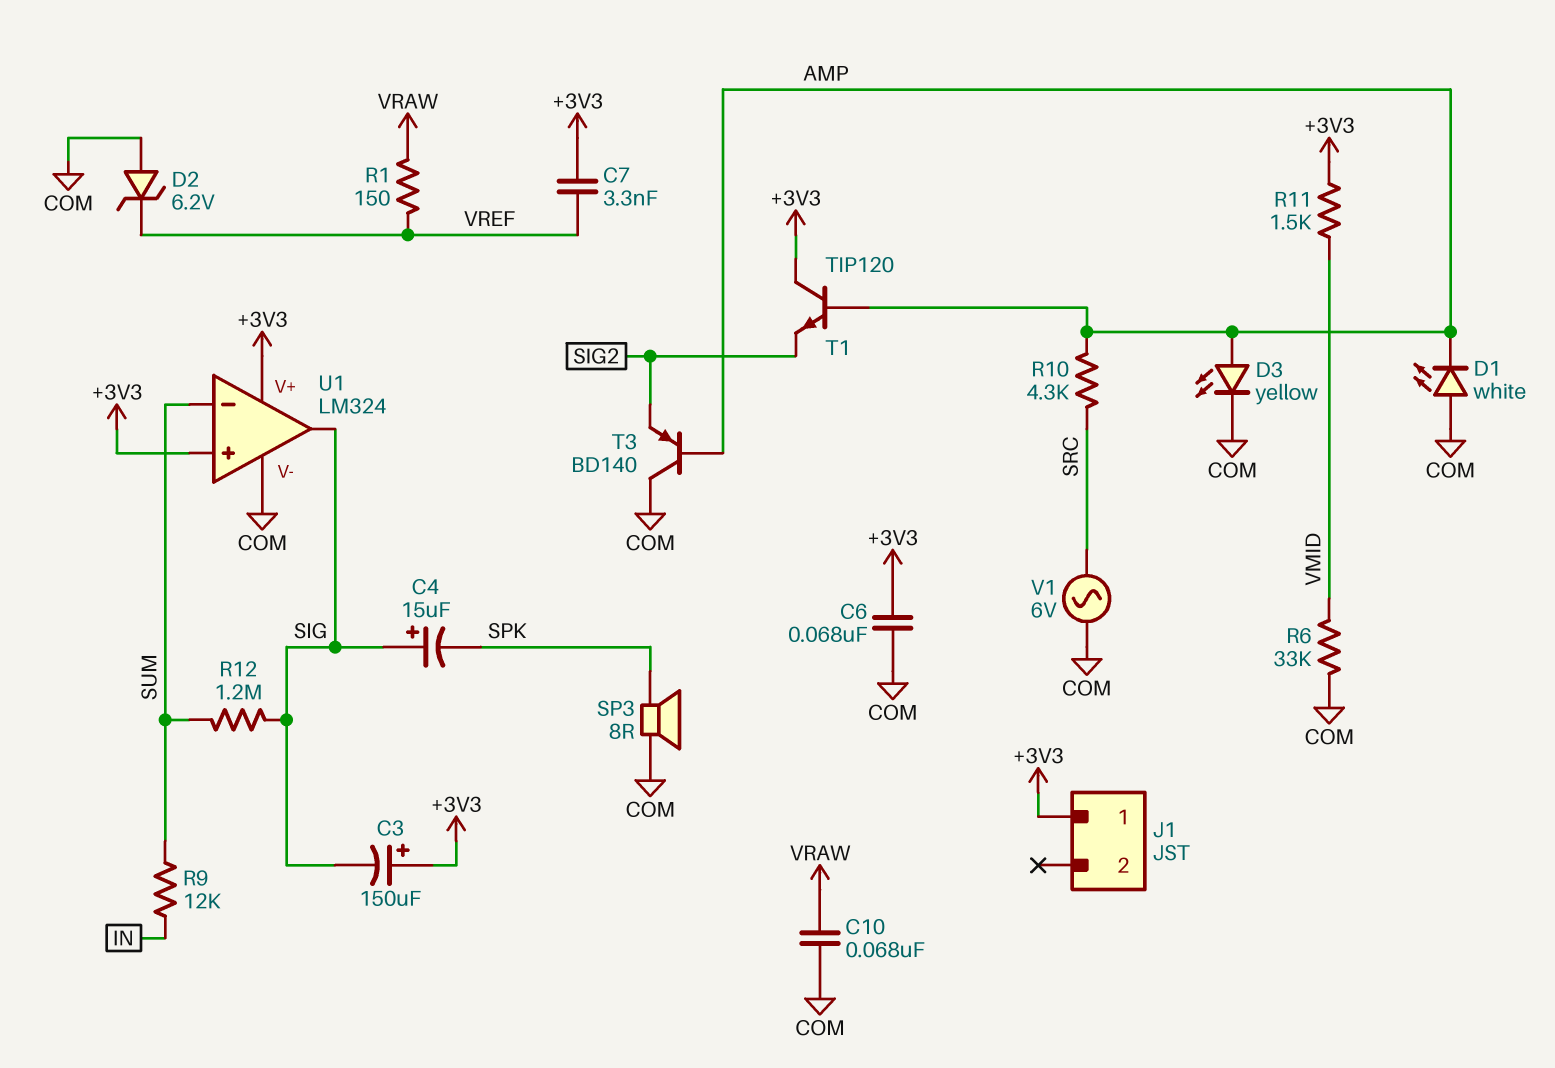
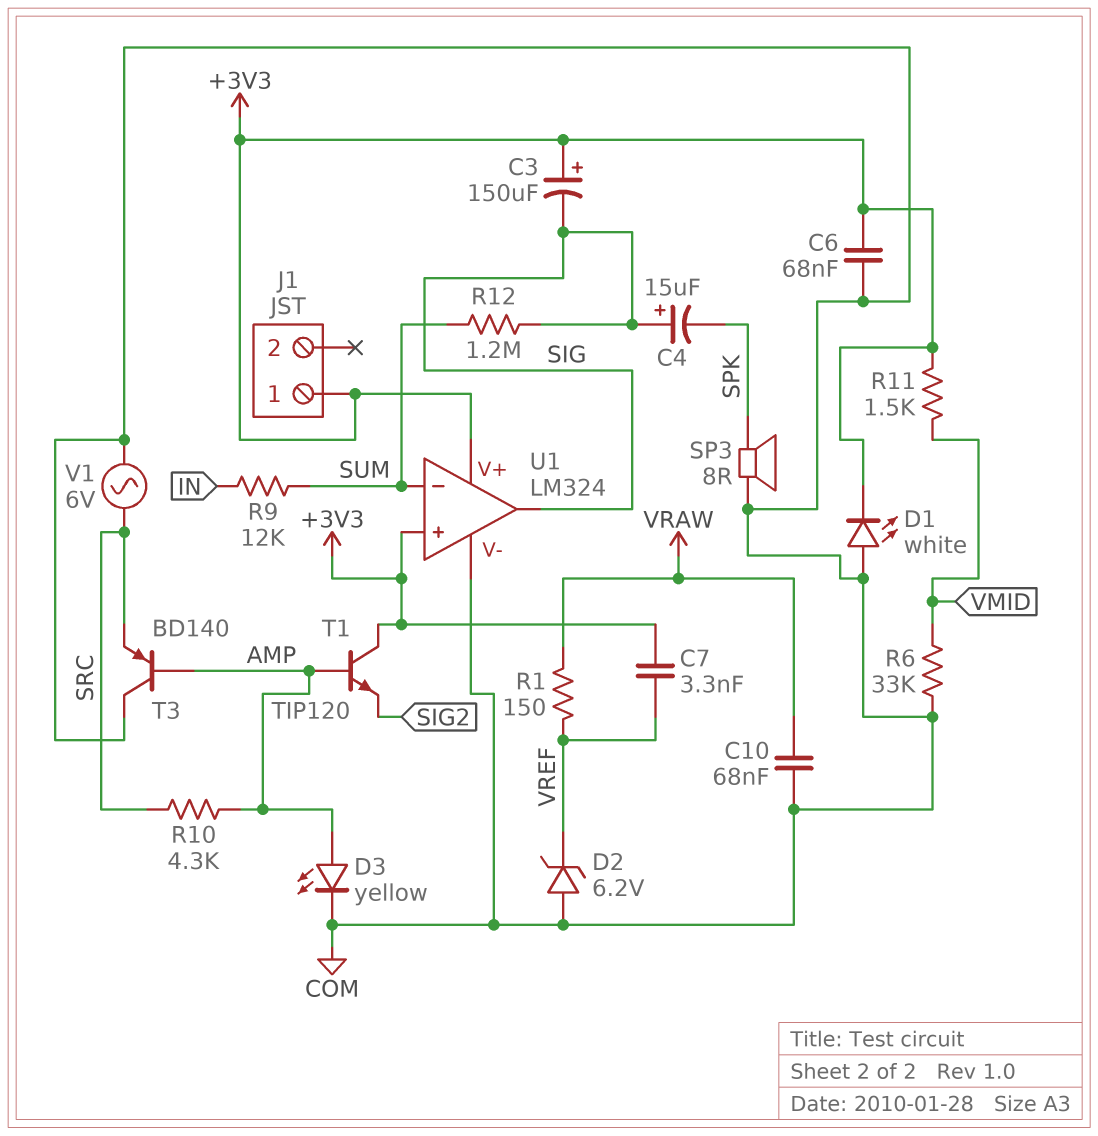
D1: LED white (A COM, K AMP) -> LED white (A COM, K +3V3)
T3: PNP BD140 (B AMP, C COM, E SIG2) -> PNP BD140 (B AMP, C COM, E SRC)

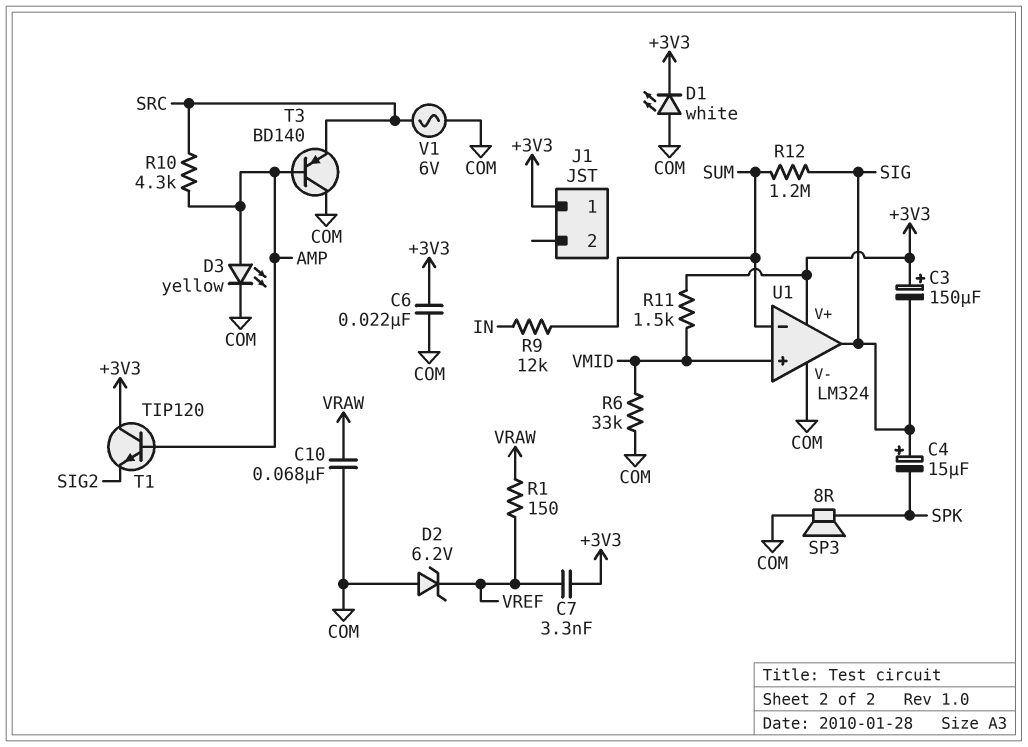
C6: 68nF (+3V3, COM) -> 22nF (+3V3, COM)
U1 pin in+: +3V3 -> VMID

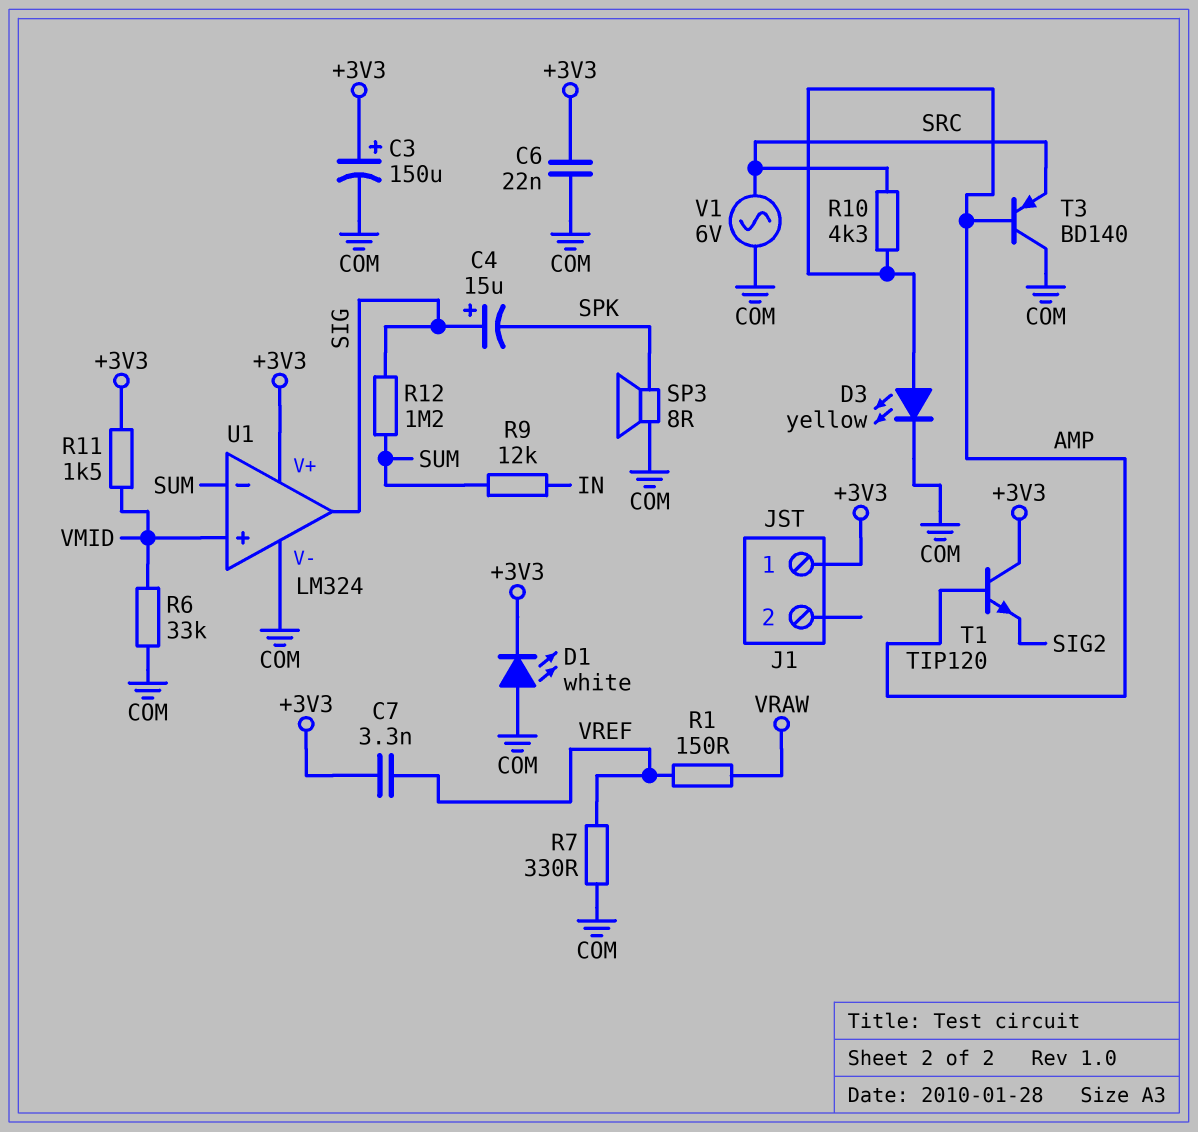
C3: 150uF (plus +3V3, minus SIG) -> 150uF (plus +3V3, minus COM)
C10: 68nF (COM, VRAW) -> none
D2: zener 6.2V (A COM, K VREF) -> none
R7: none -> 330 (COM, VREF)

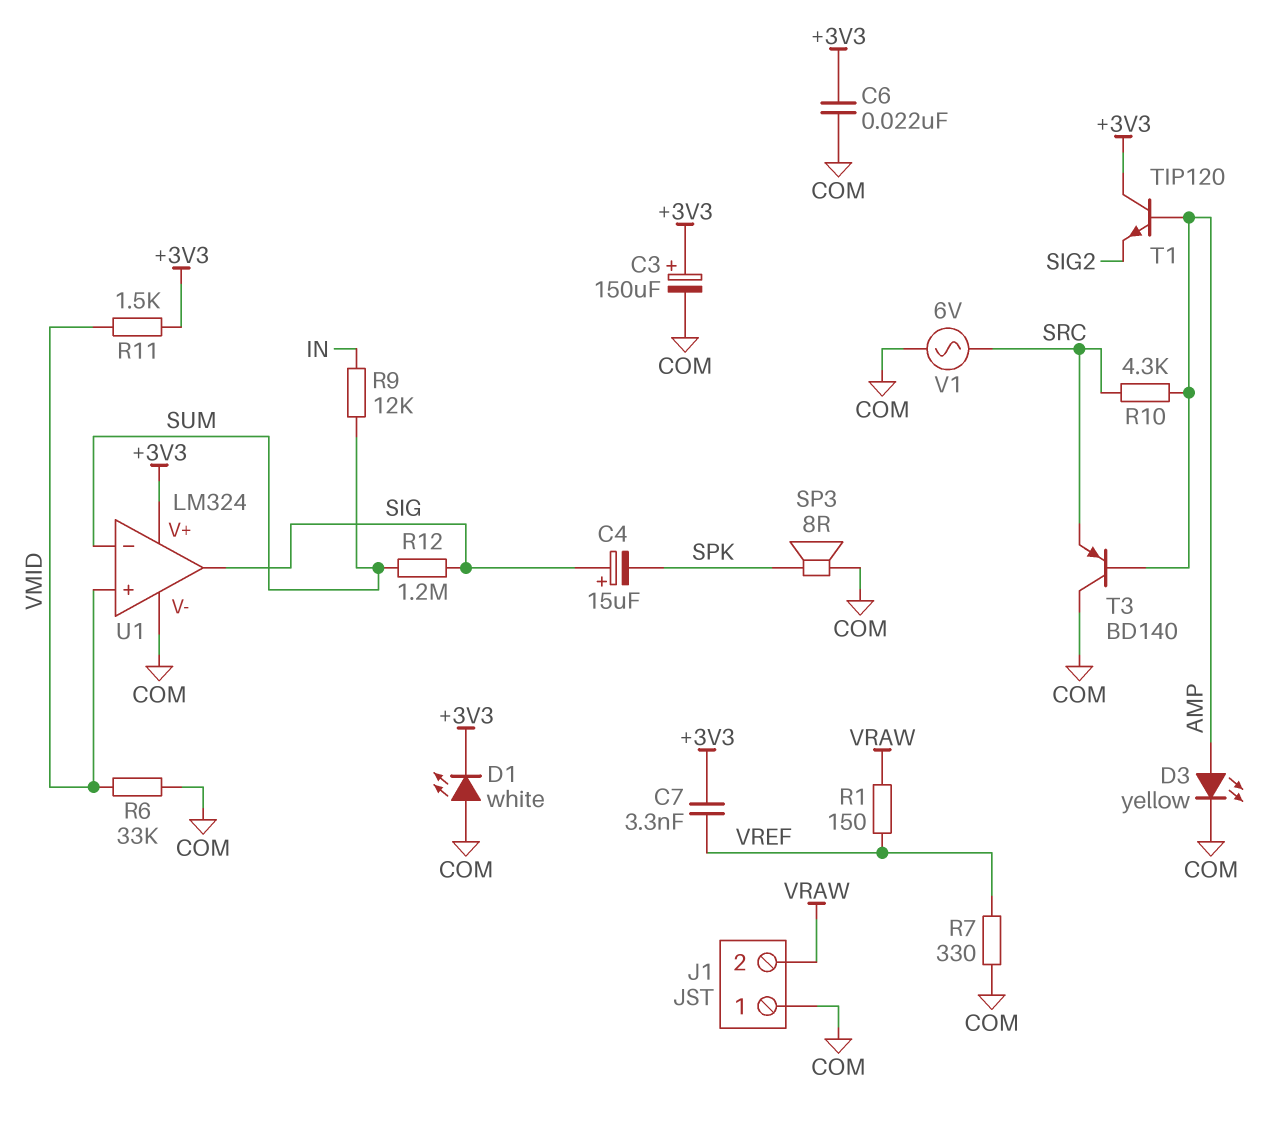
J1 pin 1: +3V3 -> COM
J1 pin 2: none -> VRAW

